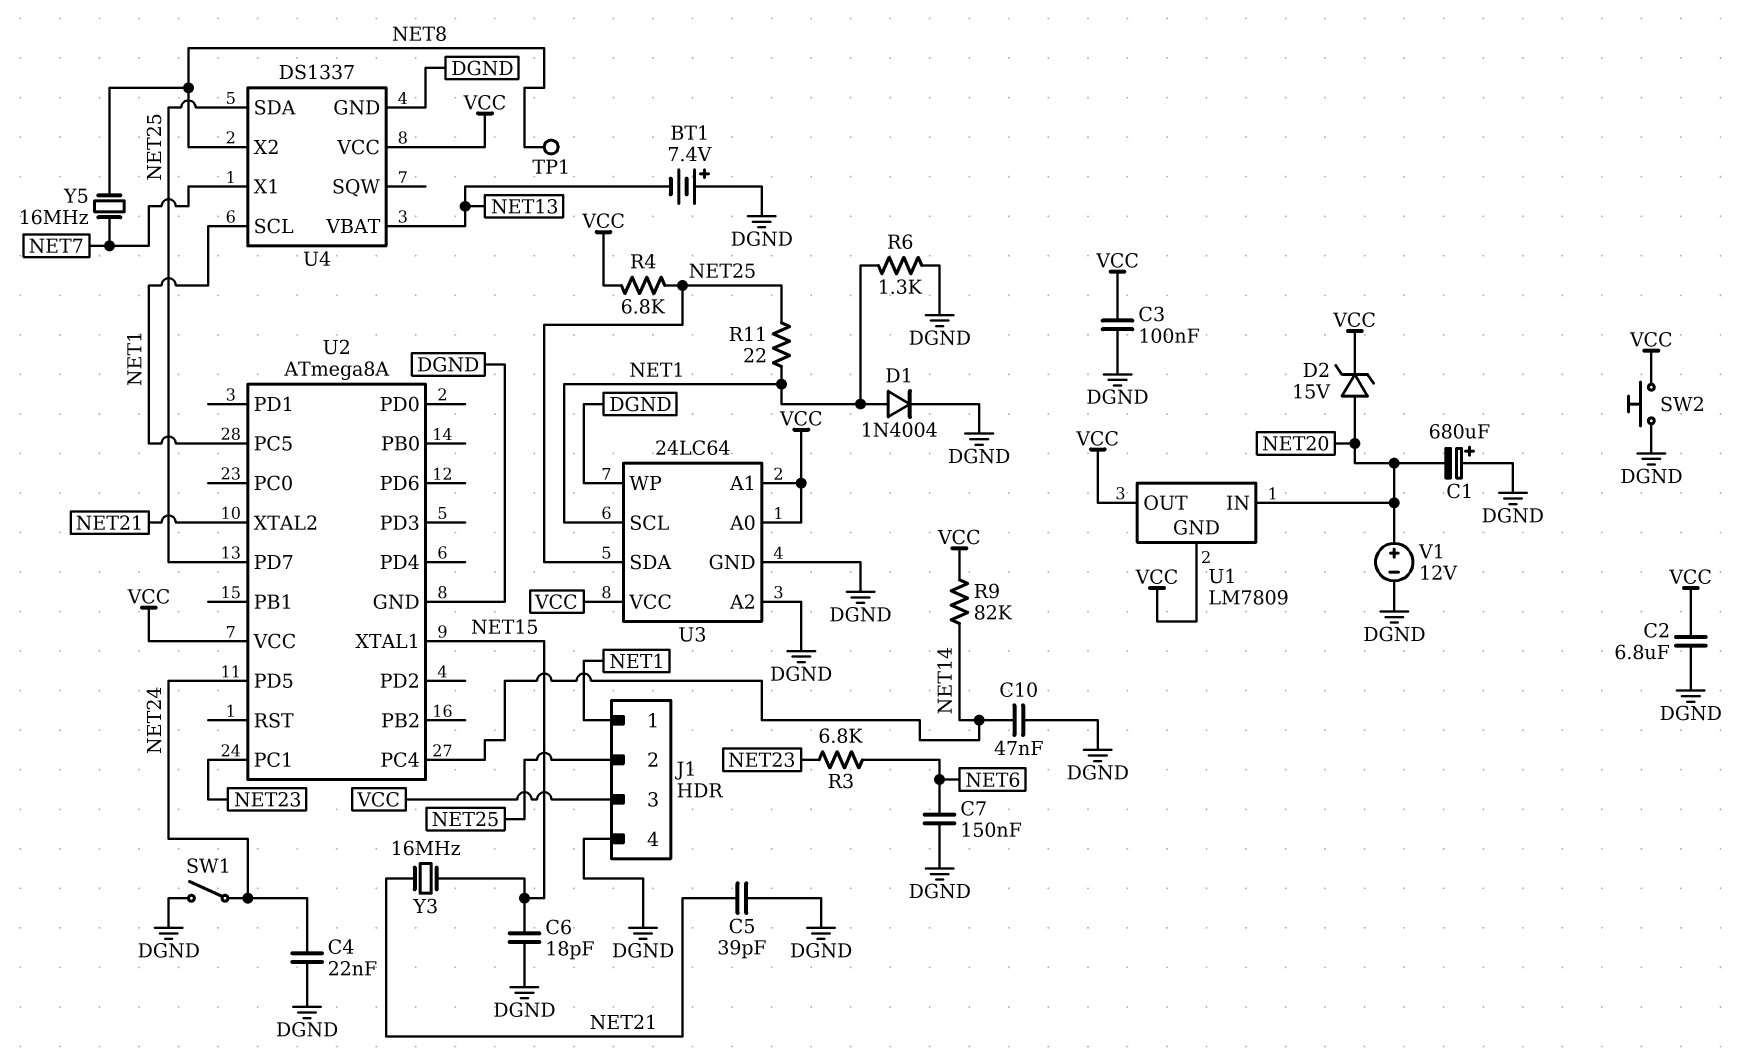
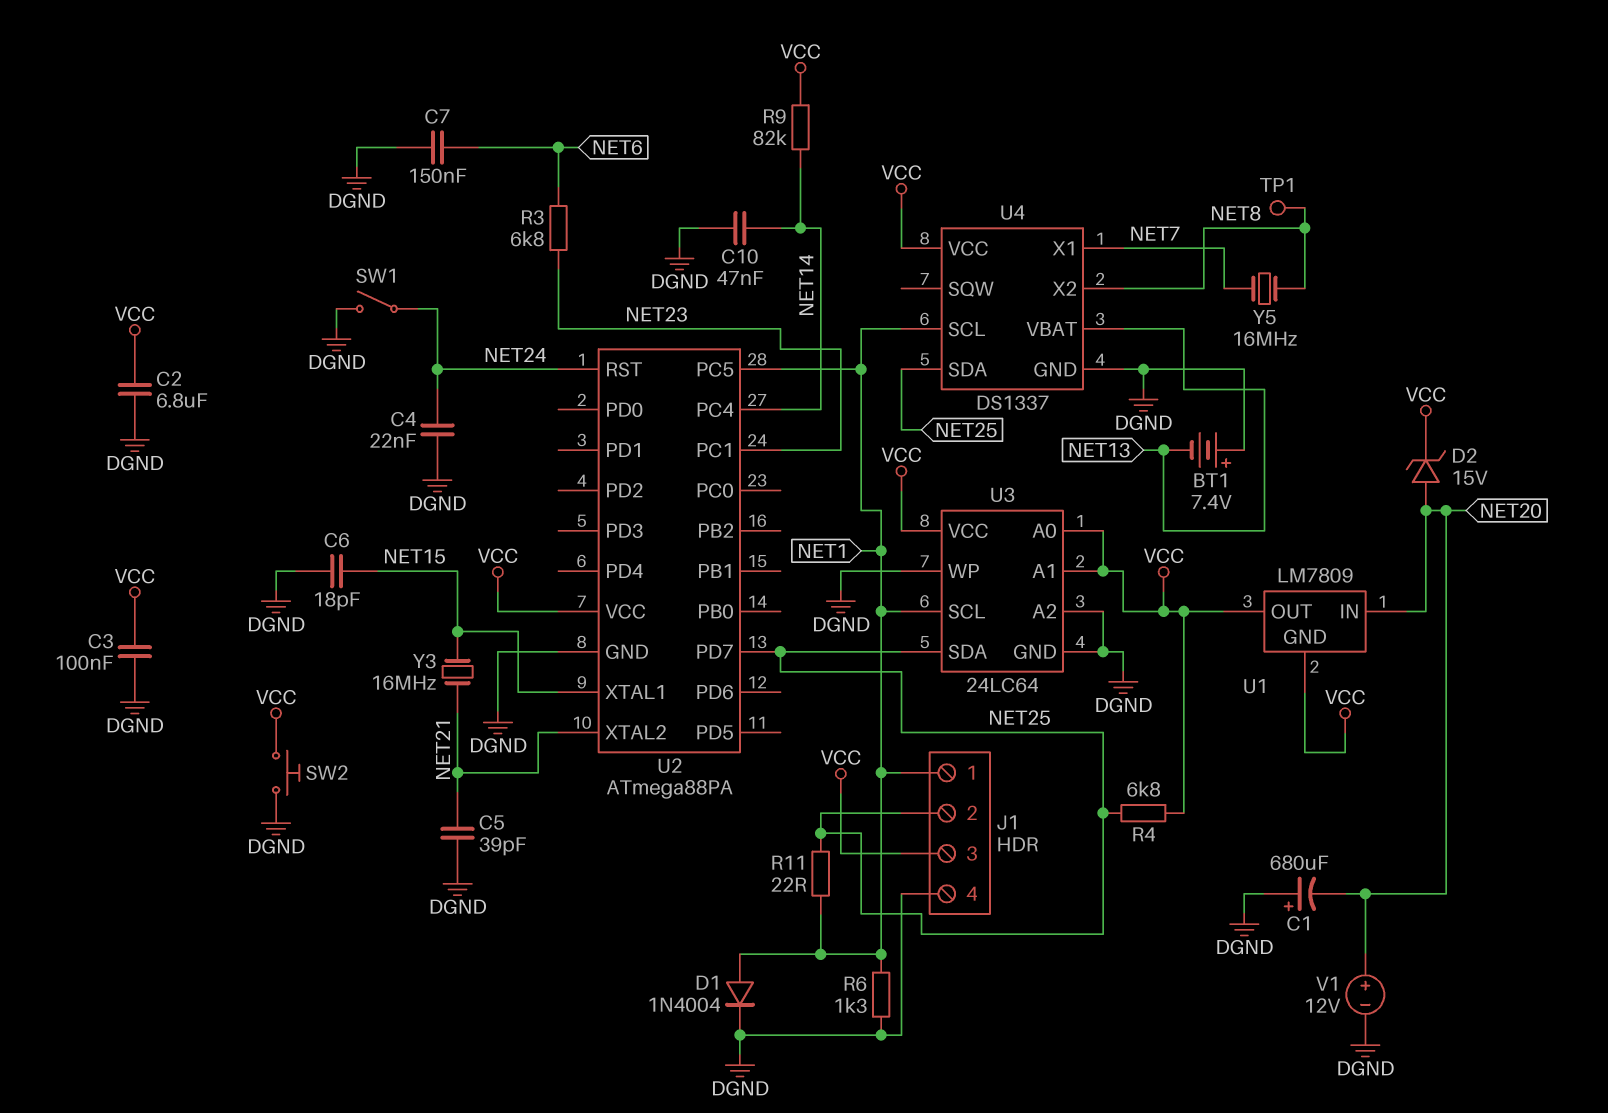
U2: ATmega8A -> ATmega88PA
U2 pin PD5: NET24 -> none
U2 pin RST: none -> NET24

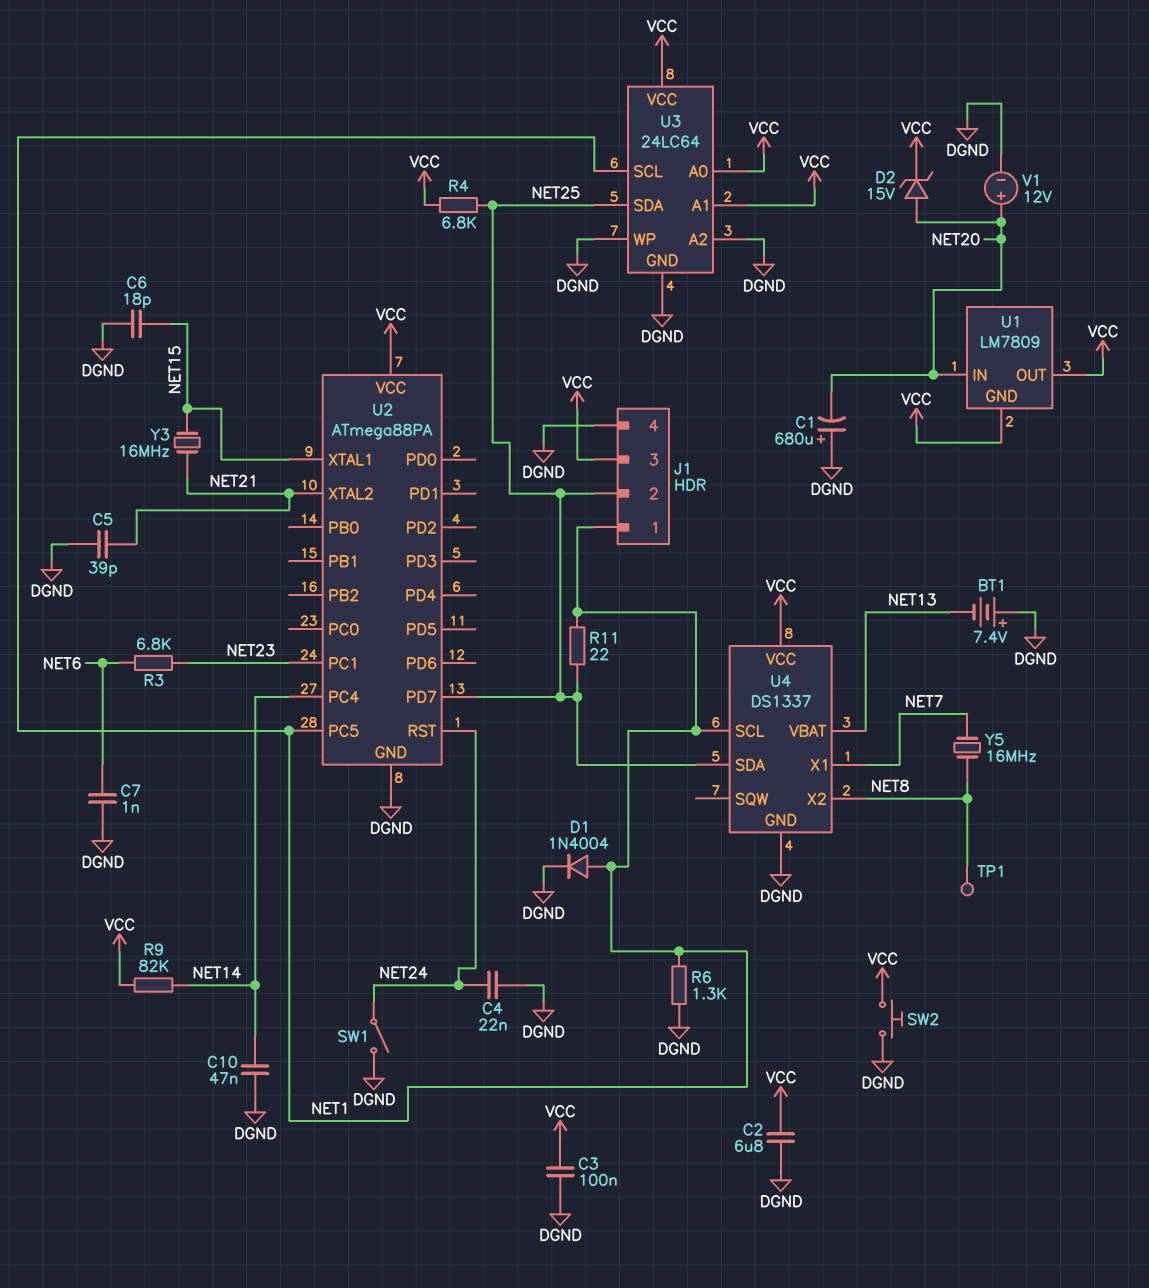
C7: 150nF (DGND, NET6) -> 1nF (DGND, NET6)

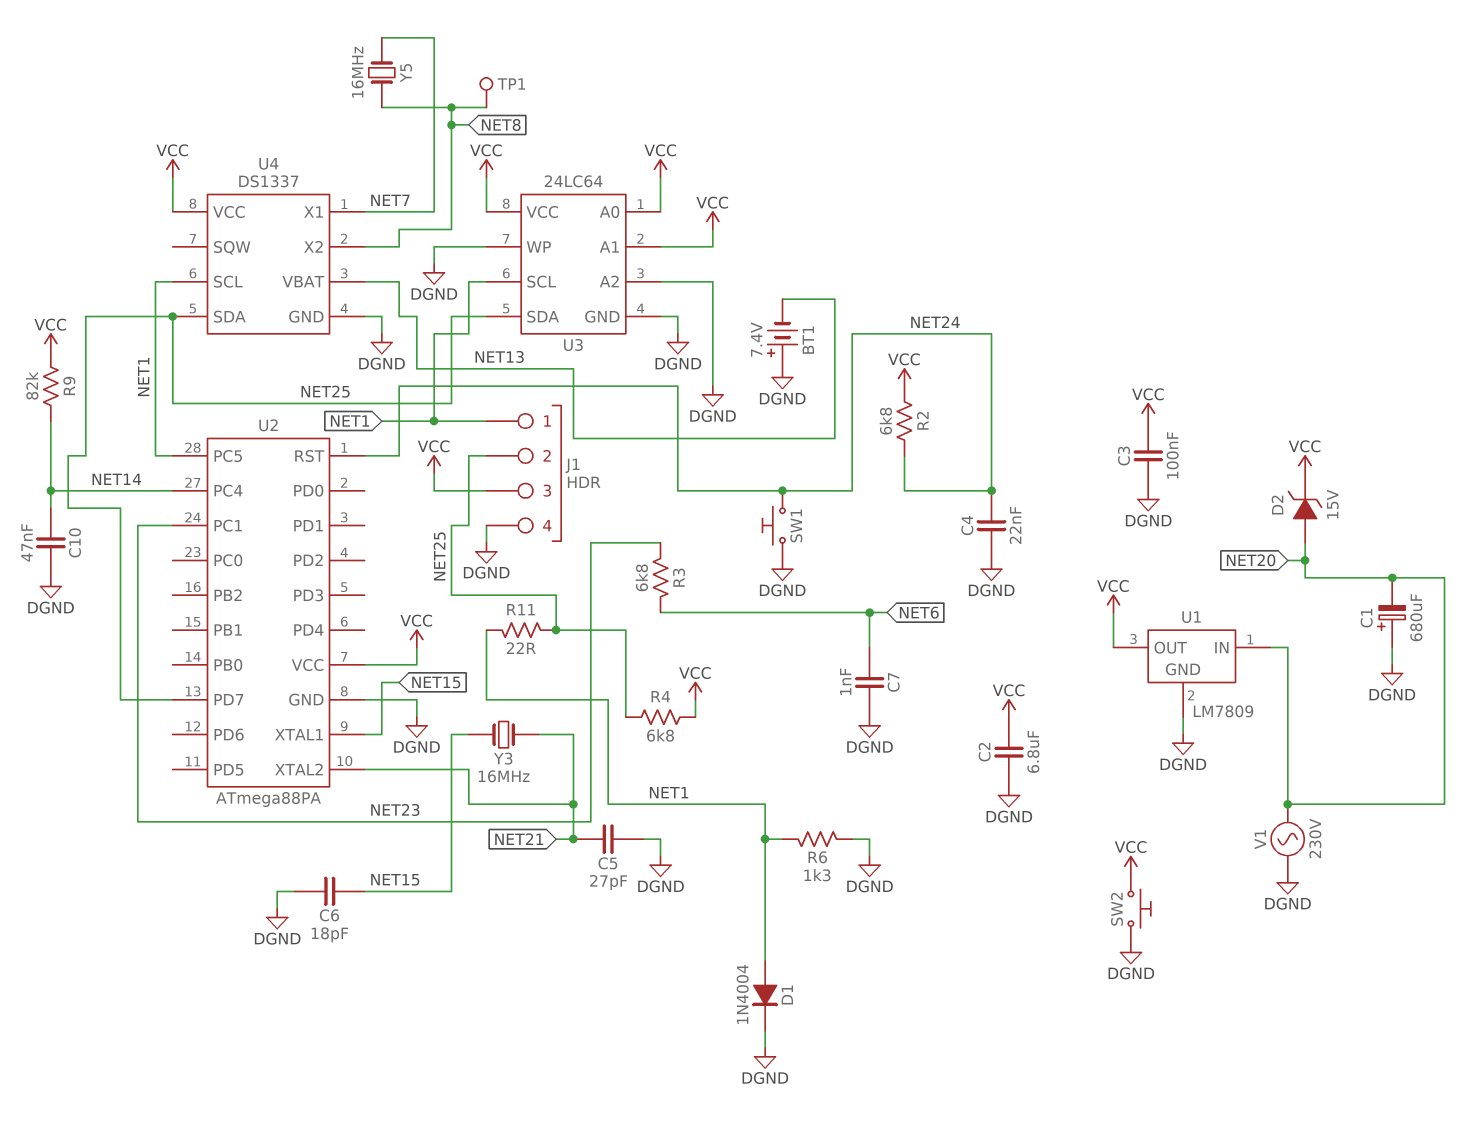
C5: 39pF (DGND, NET21) -> 27pF (DGND, NET21)
R2: none -> 6.8k (NET24, VCC)
SW1: switch (DGND, NET24) -> button (DGND, NET24)
U1 pin GND: VCC -> DGND
V1: 12V (plus NET20, minus DGND) -> AC 230V (DGND, NET20)

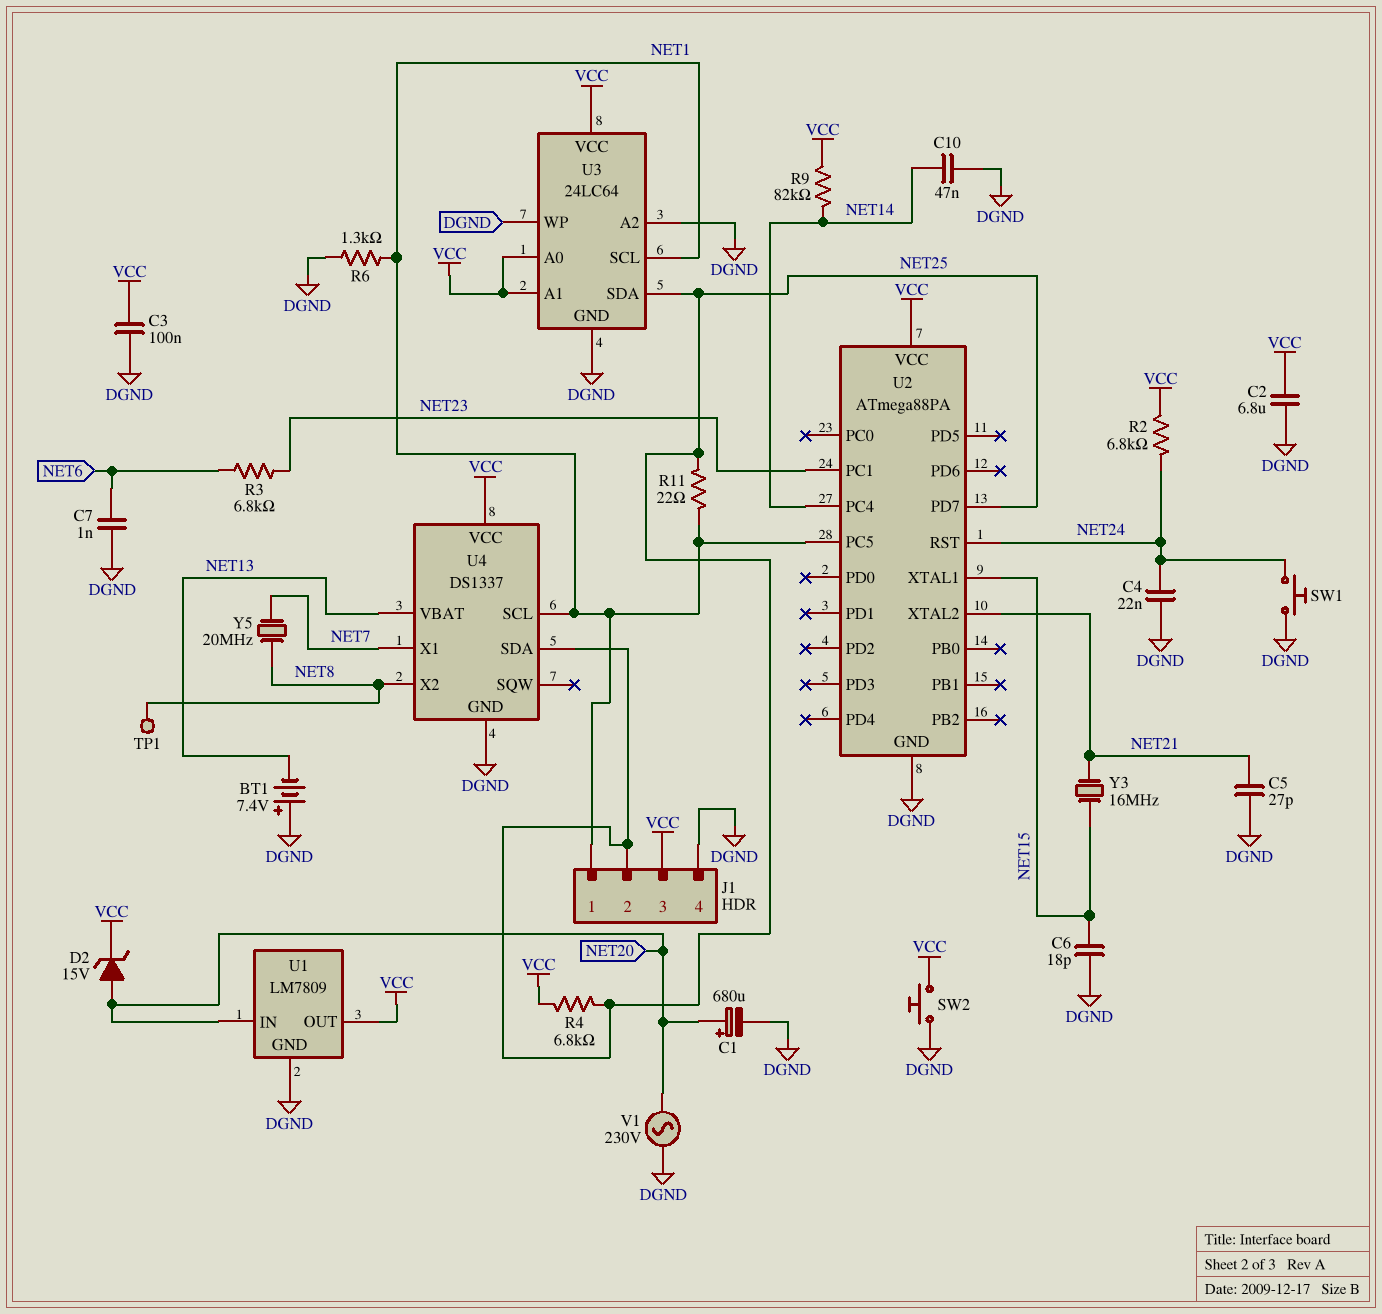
C1: 680uF (plus DGND, minus NET20) -> 680uF (plus NET20, minus DGND)
D1: diode 1N4004 (A NET1, K DGND) -> none
Y5: 16MHz (NET7, NET8) -> 20MHz (NET7, NET8)

